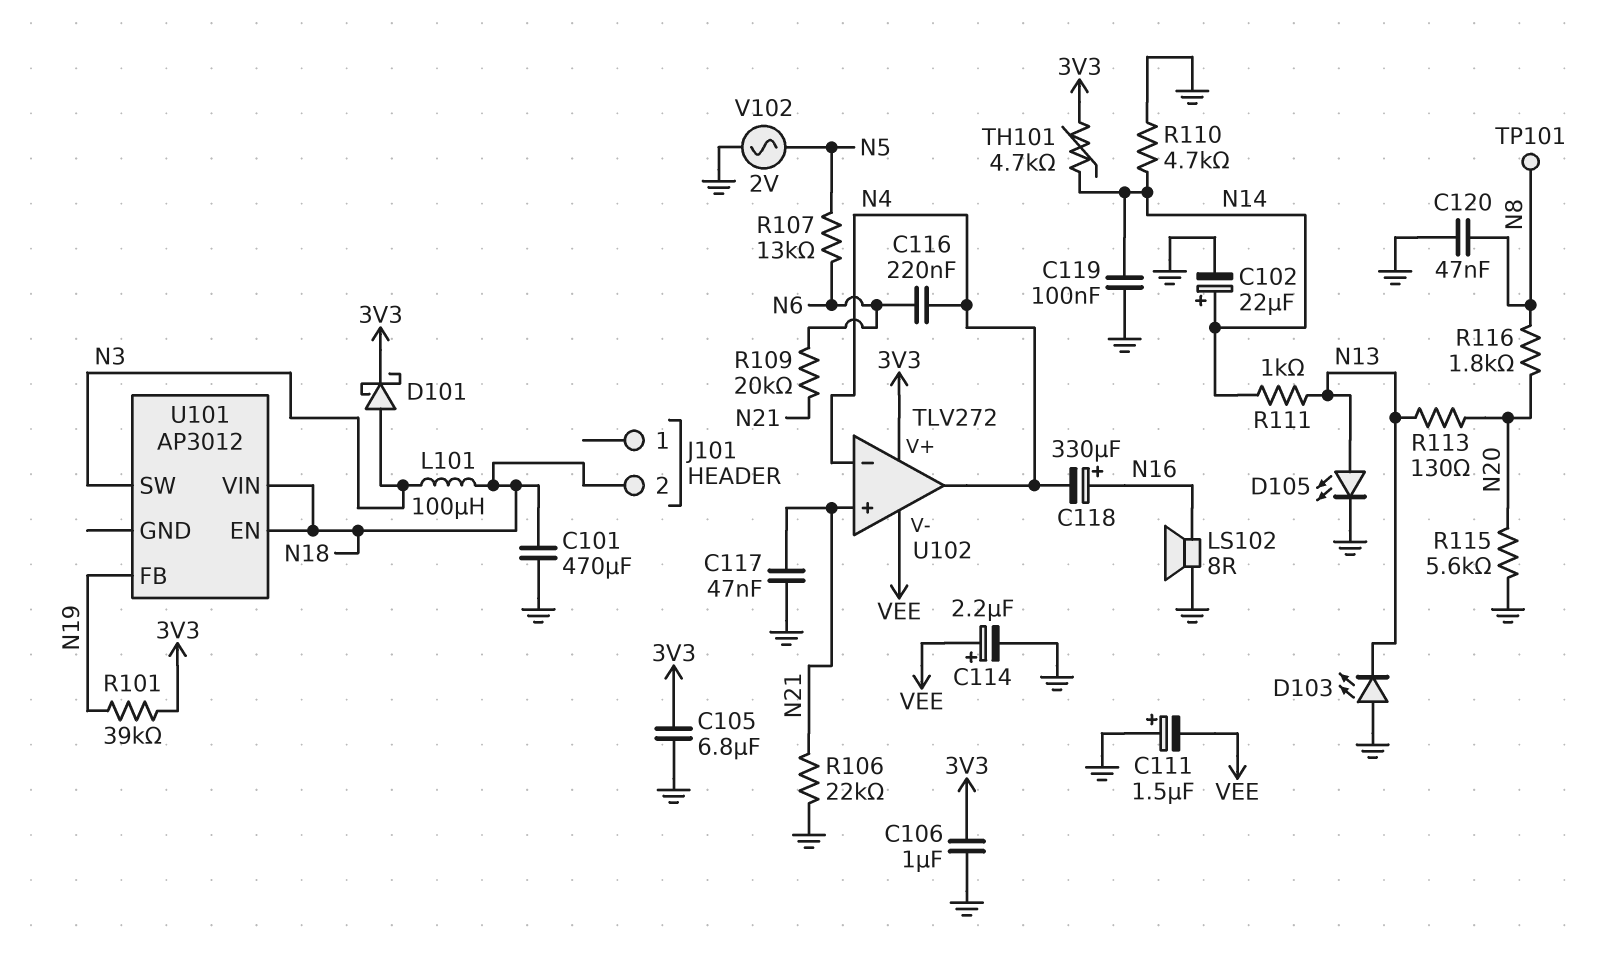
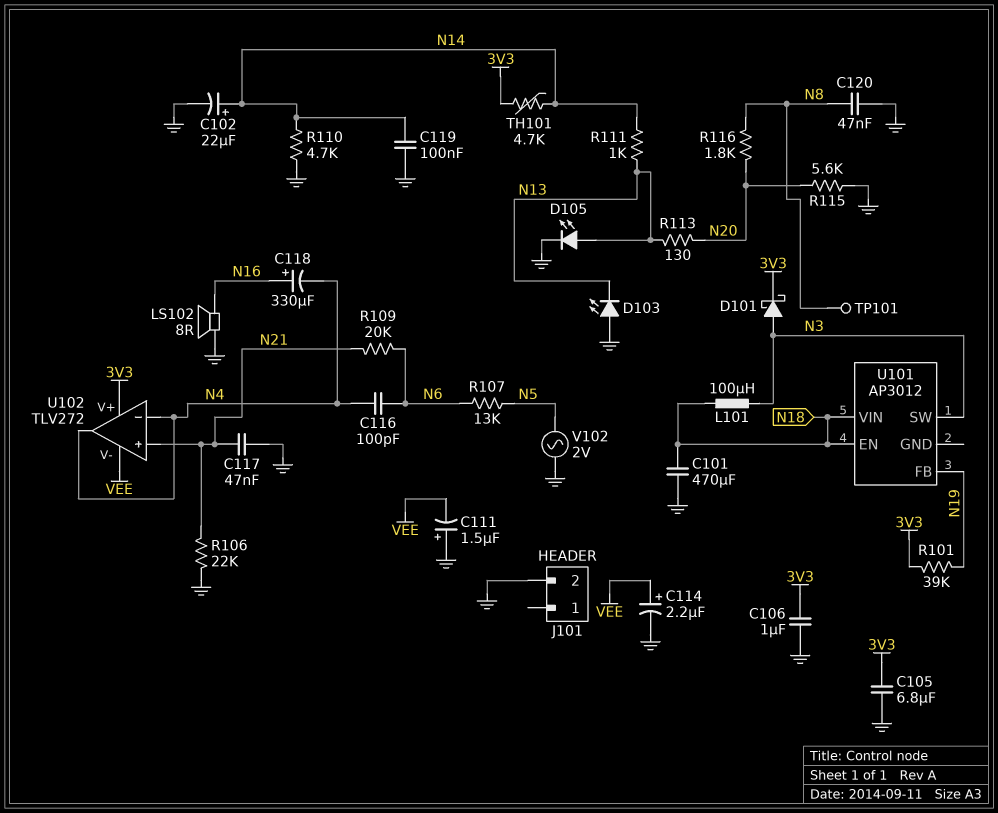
C116: 220nF (N4, N6) -> 100pF (N4, N6)
J101 pin 2: N18 -> GND

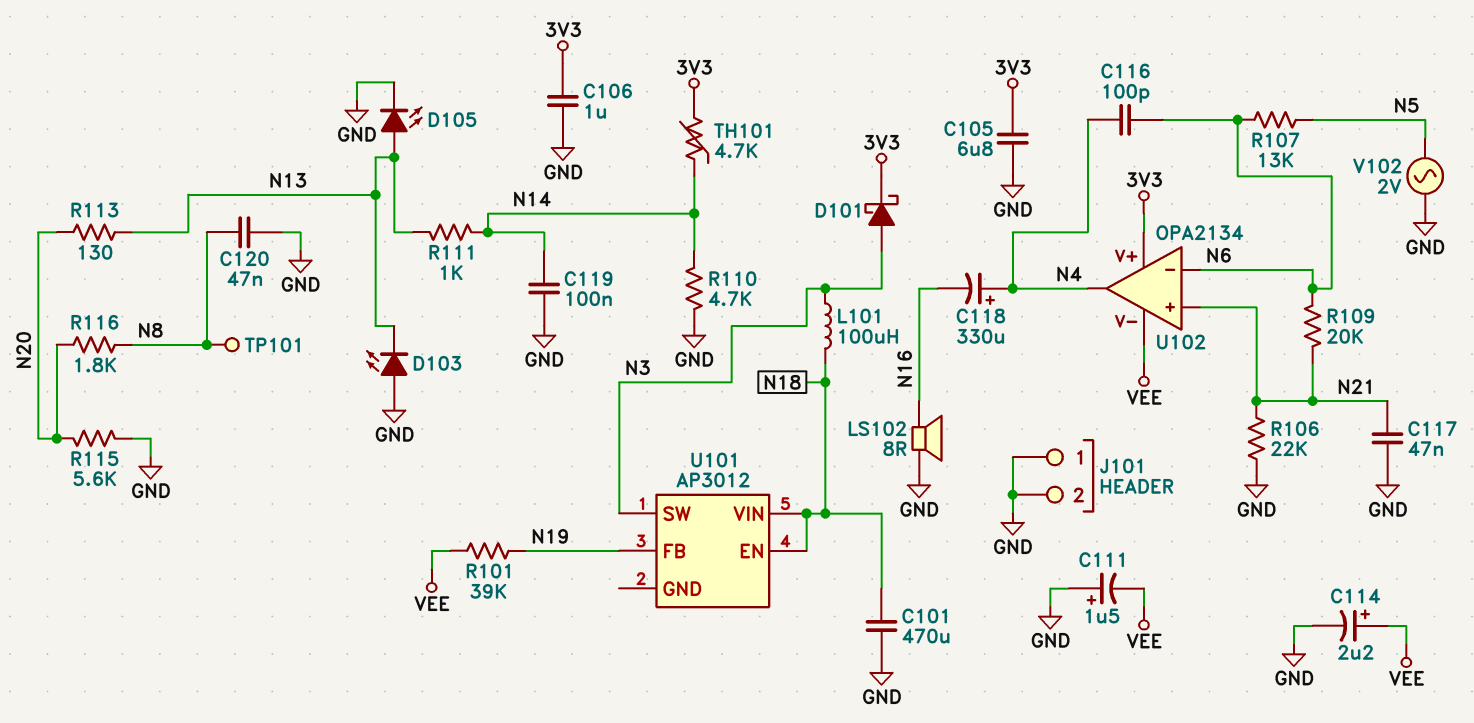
C102: 22uF (plus N14, minus GND) -> none
C118: 330uF (plus N16, minus N4) -> 330uF (plus N4, minus N16)
J101 pin 1: none -> GND
R101: 39k (3V3, N19) -> 39k (N19, VEE)
U102: TLV272 -> OPA2134
U102 pin in-: N4 -> N6

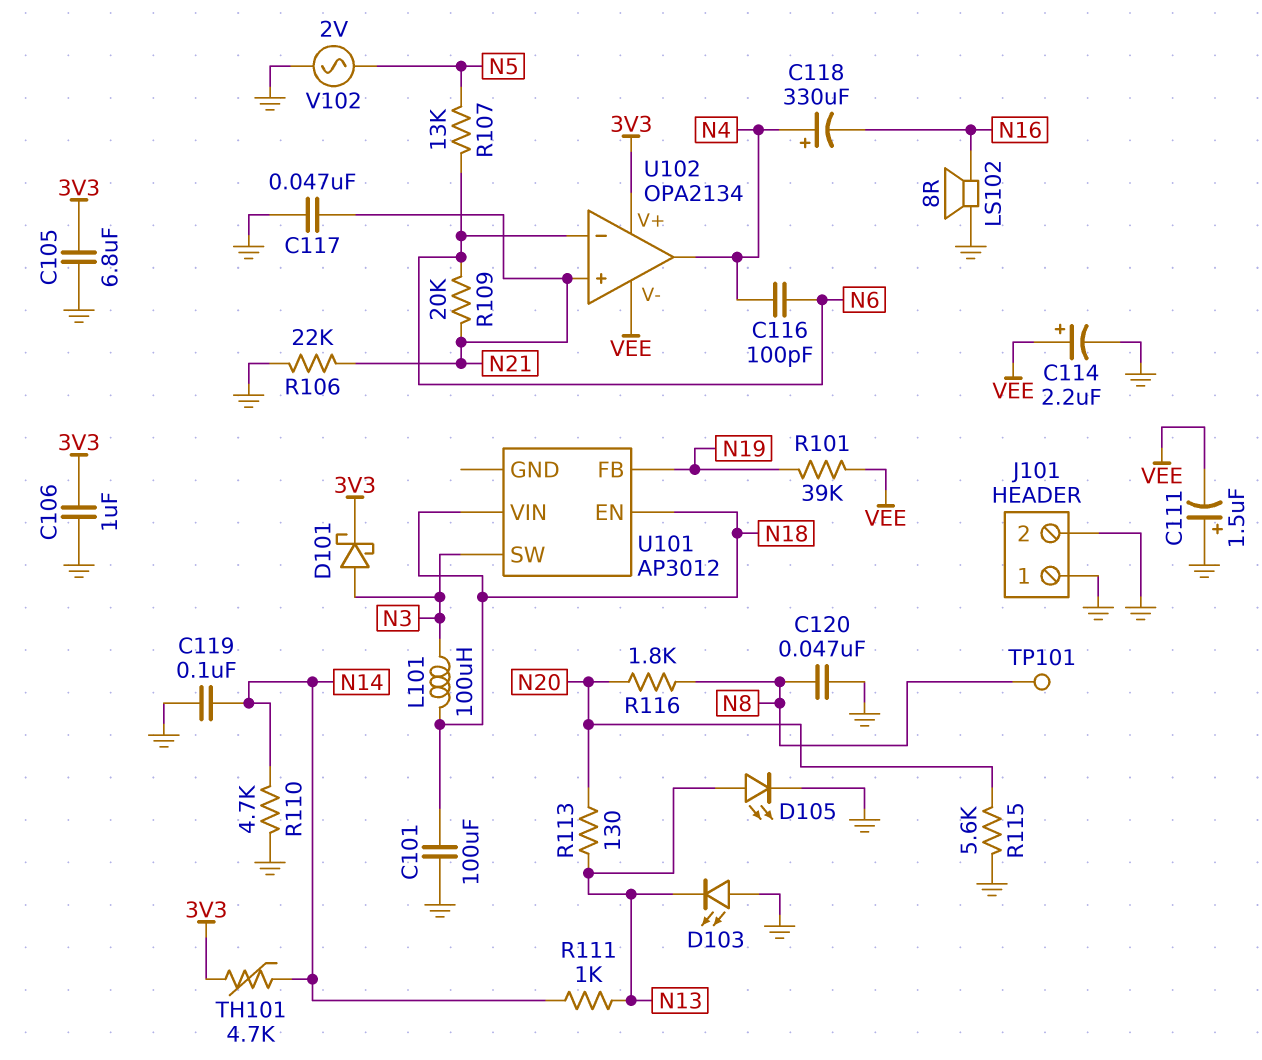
C101: 470uF (GND, N18) -> 100uF (GND, N18)

